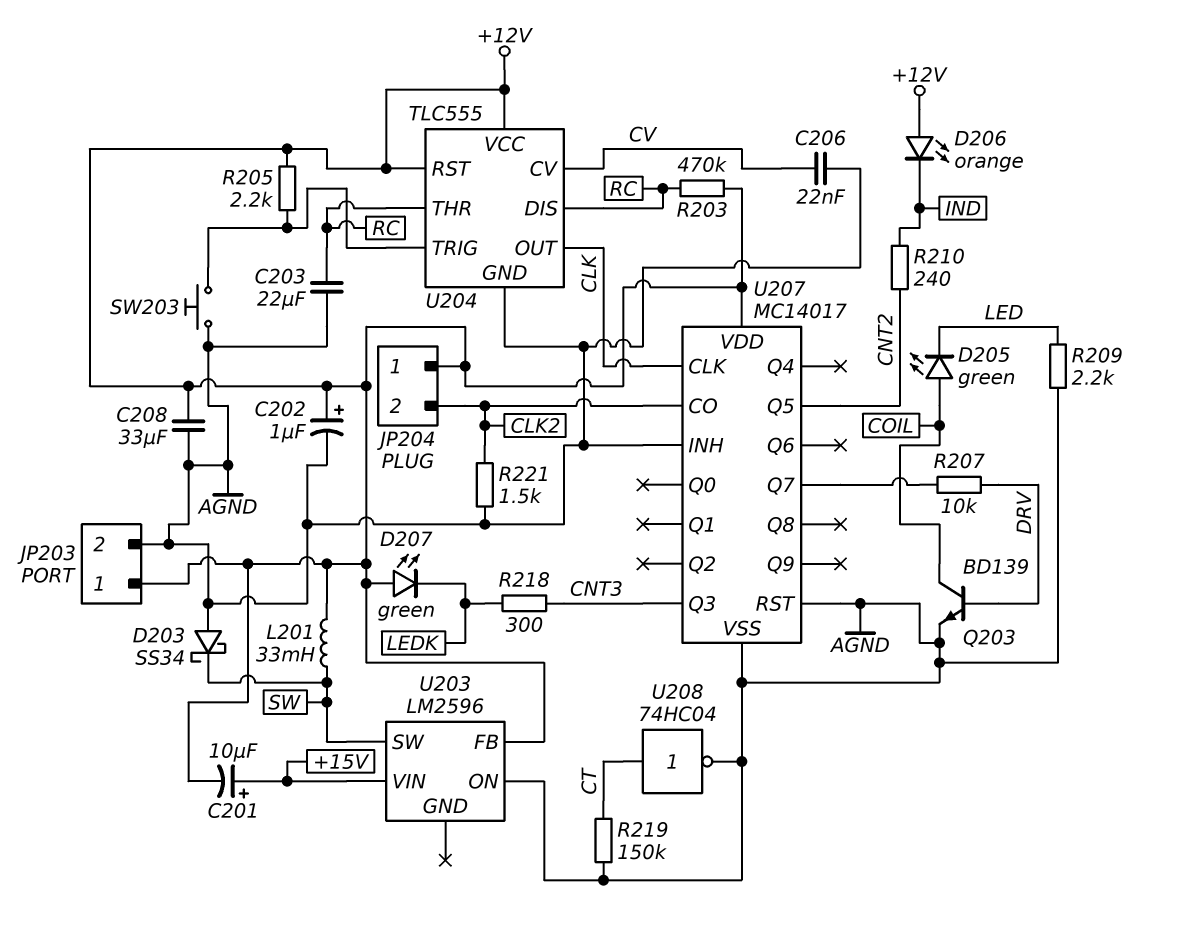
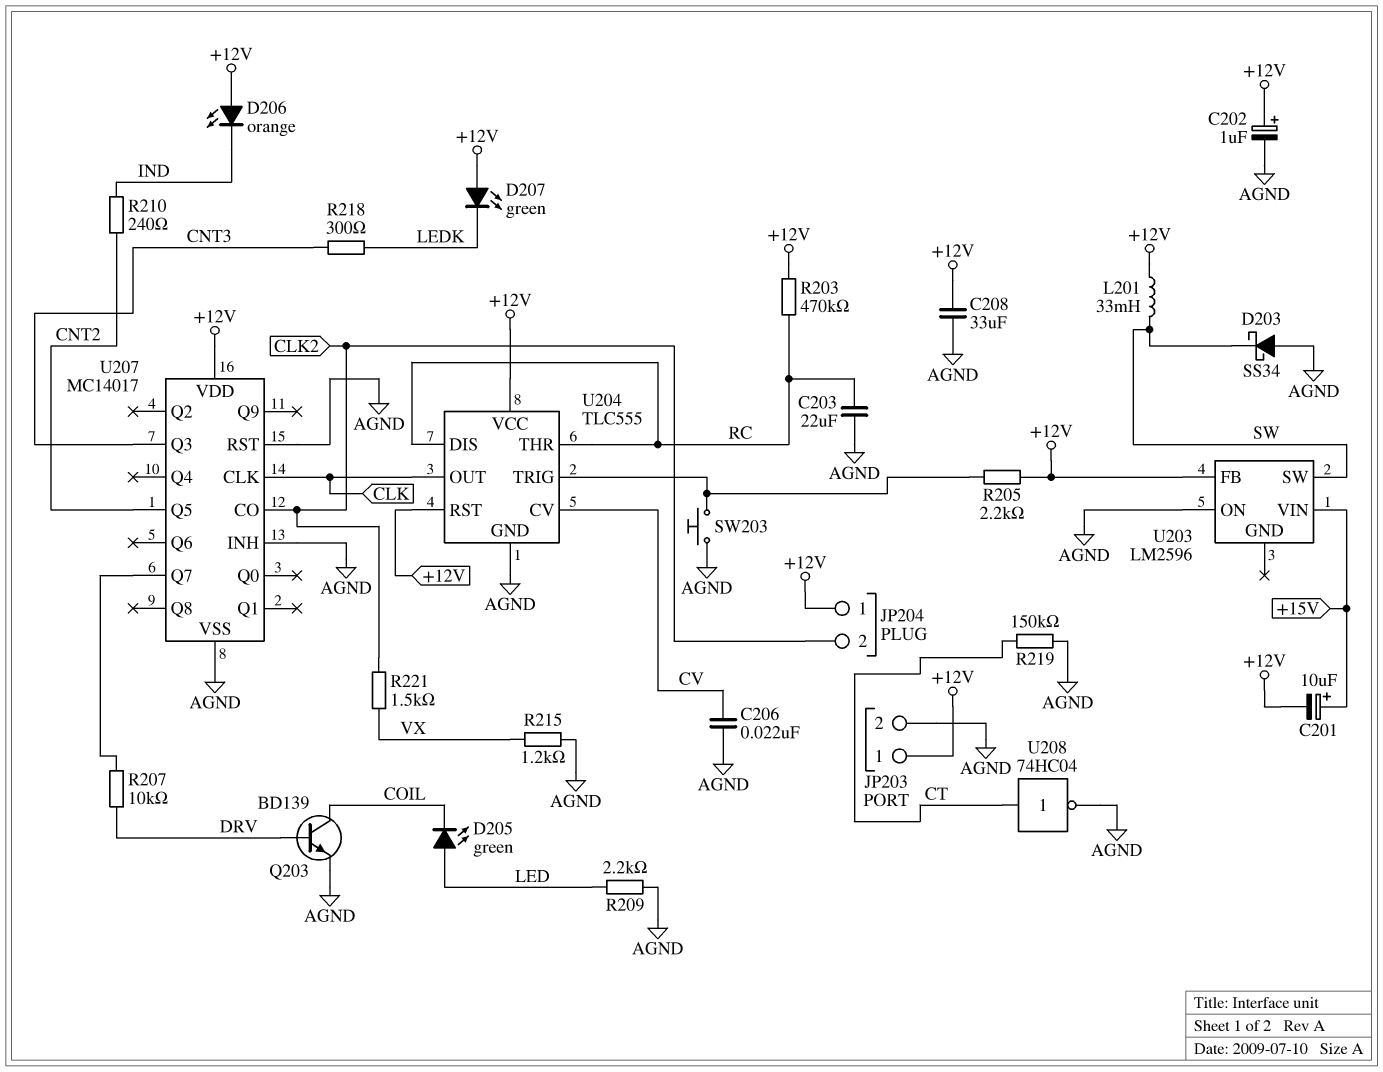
D205: LED green (A COIL, K LED) -> LED green (A LED, K COIL)
R215: none -> 1.2k (AGND, VX)
R221: 1.5k (AGND, CLK2) -> 1.5k (CLK2, VX)

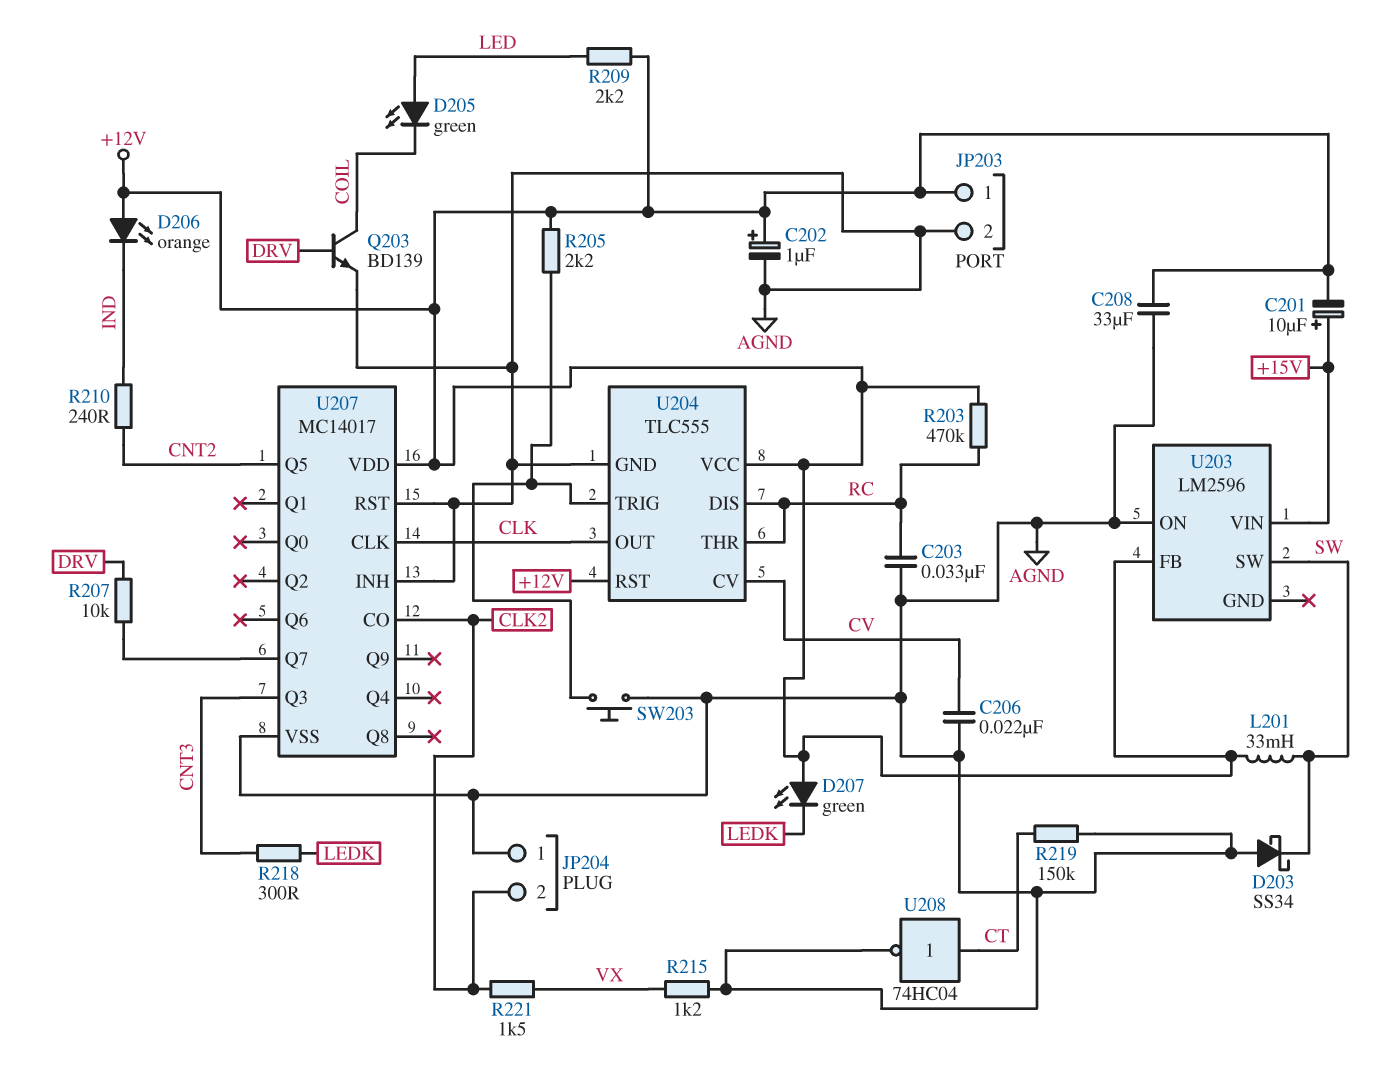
C203: 22uF (AGND, RC) -> 33nF (AGND, RC)
JP204 pin 1: +12V -> AGND
R209: 2.2k (AGND, LED) -> 2.2k (+12V, LED)

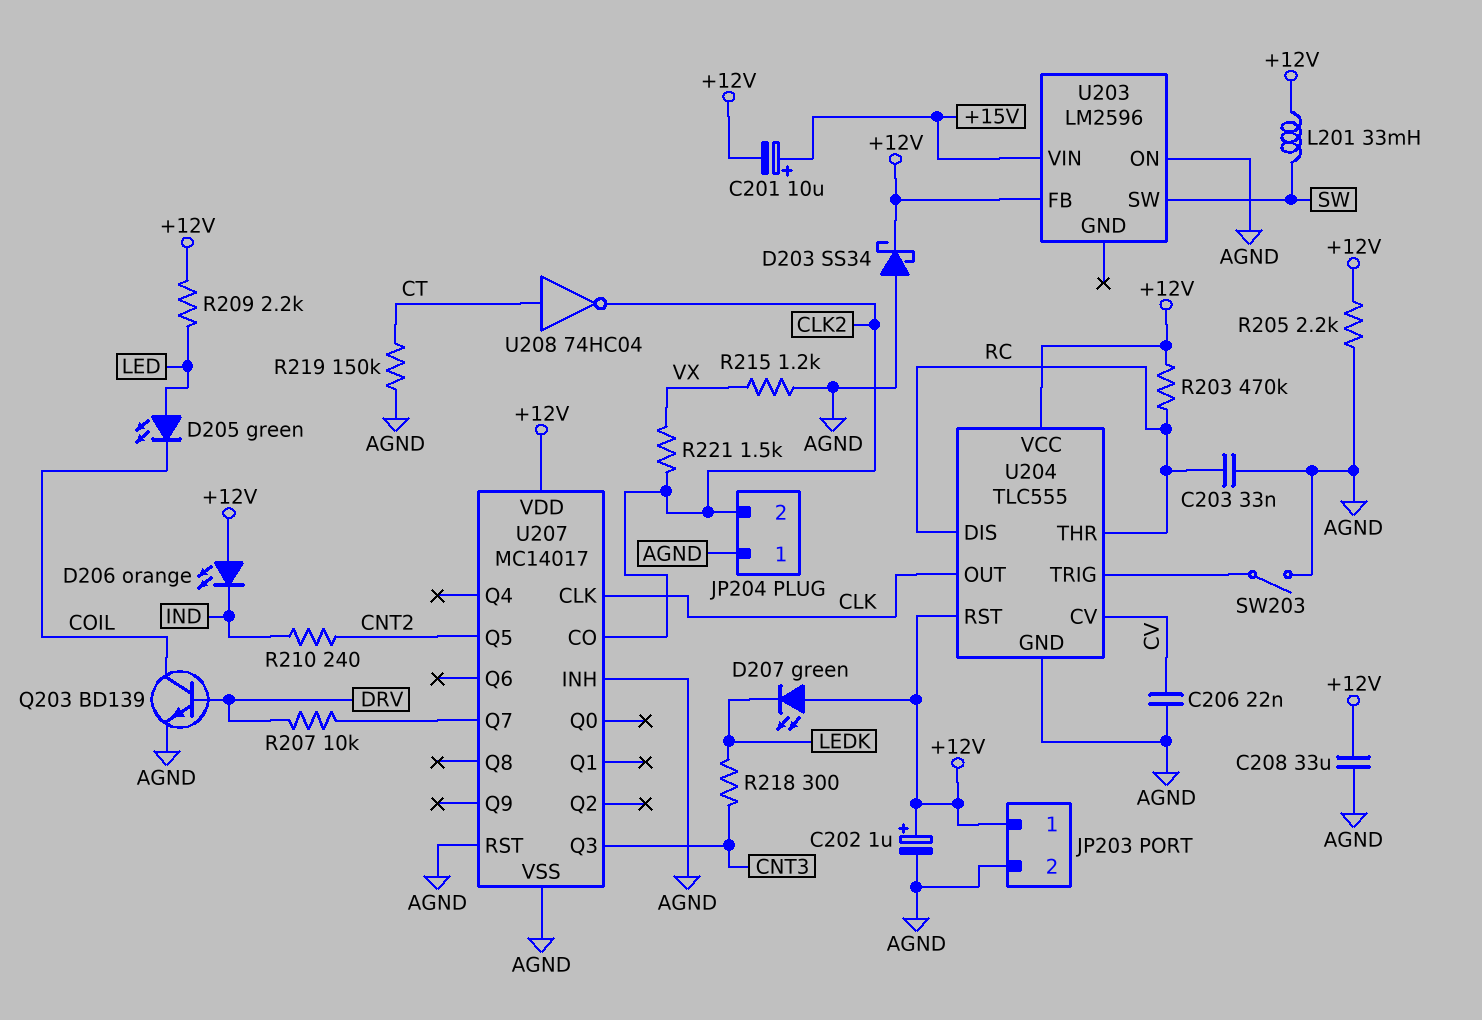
D203: schottky SS34 (A AGND, K SW) -> schottky SS34 (A AGND, K +12V)
R205: 2.2k (+12V, U204/TRIG) -> 2.2k (+12V, AGND)
SW203: button (AGND, U204/TRIG) -> switch (AGND, U204/TRIG)
U208: NOT 74HC04 (in CT, out AGND) -> NOT 74HC04 (in CT, out CLK2)

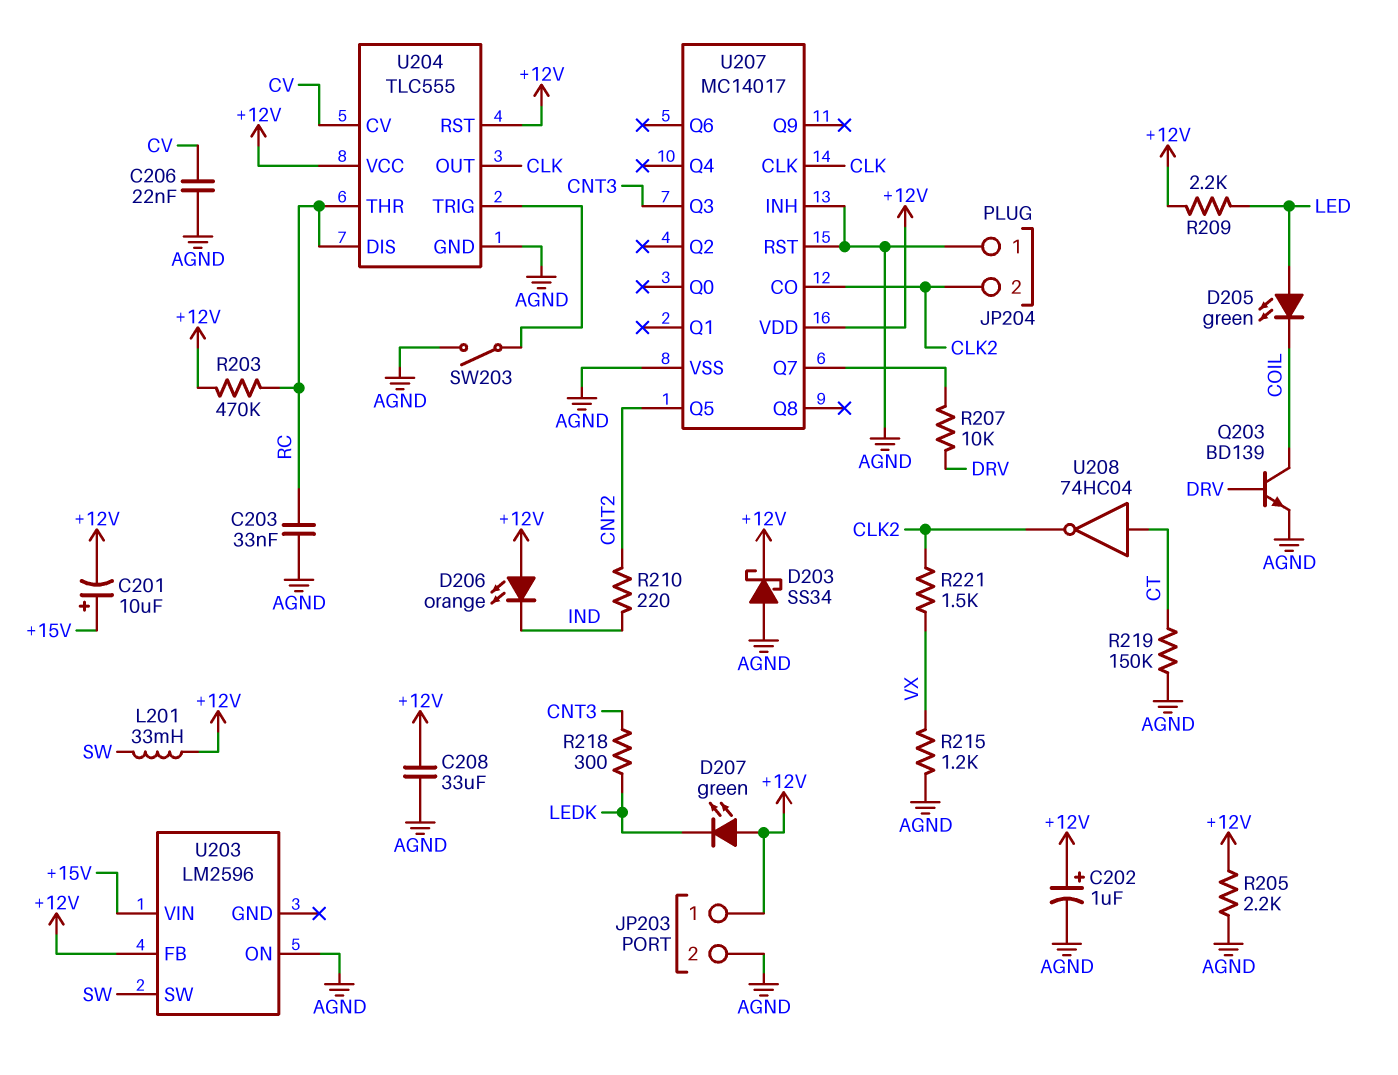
R210: 240 (CNT2, IND) -> 220 (CNT2, IND)

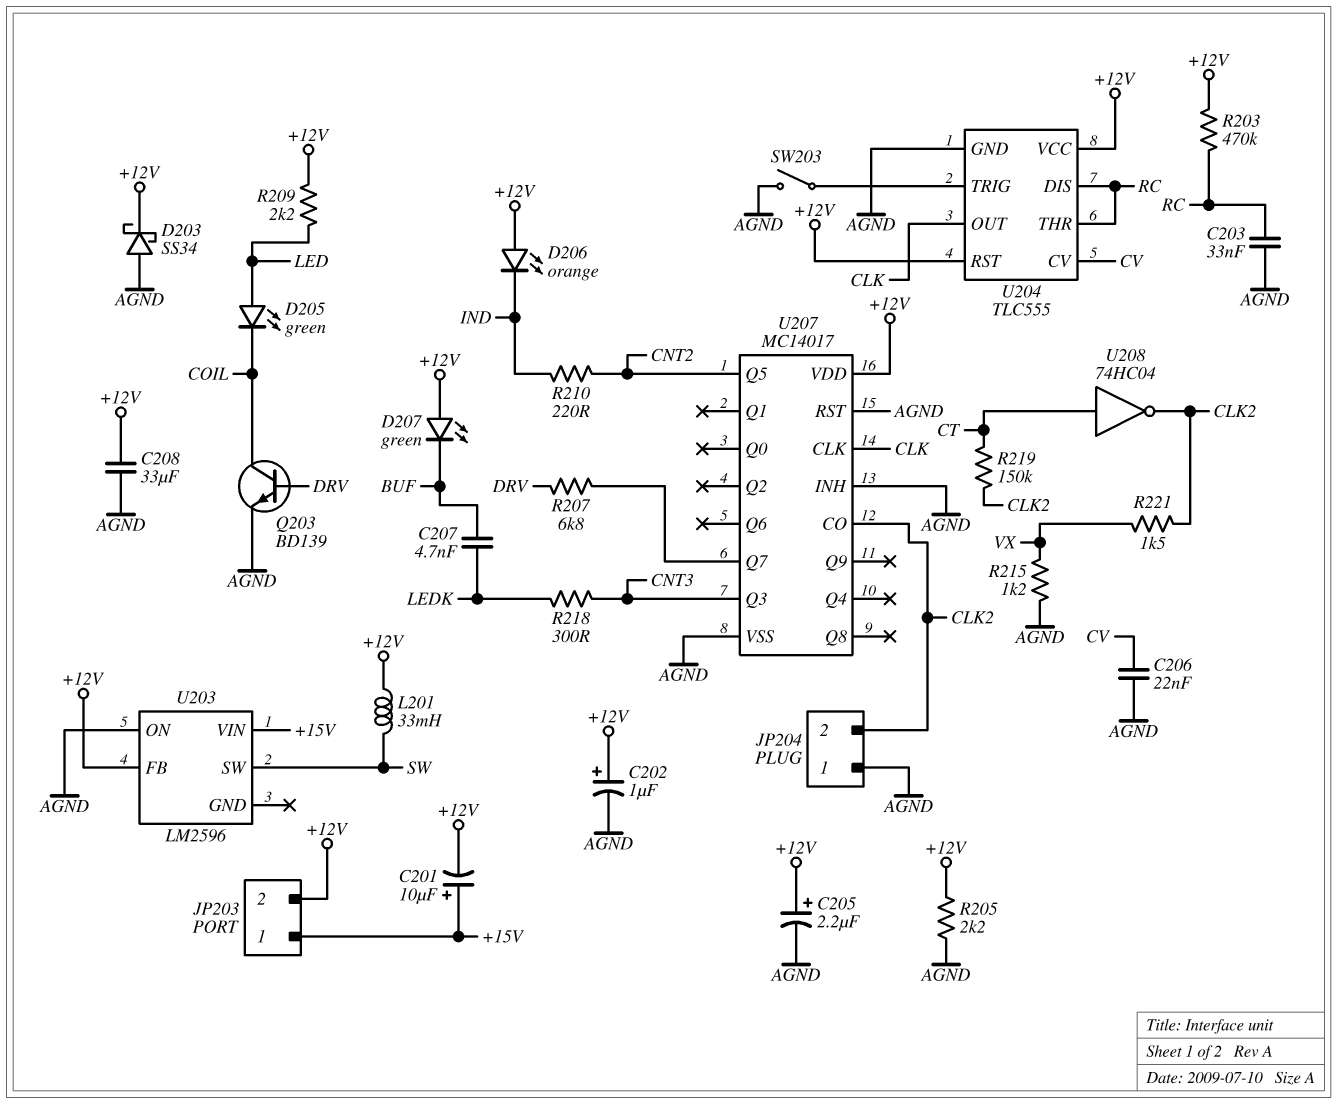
C205: none -> 2.2uF (plus +12V, minus AGND)
C207: none -> 4.7nF (BUF, LEDK)
D207: LED green (A +12V, K LEDK) -> LED green (A +12V, K BUF)
JP203 pin 1: +12V -> +15V
JP203 pin 2: AGND -> +12V
R207: 10k (DRV, U207/Q7) -> 6.8k (DRV, U207/Q7)
R219: 150k (AGND, CT) -> 150k (CLK2, CT)

